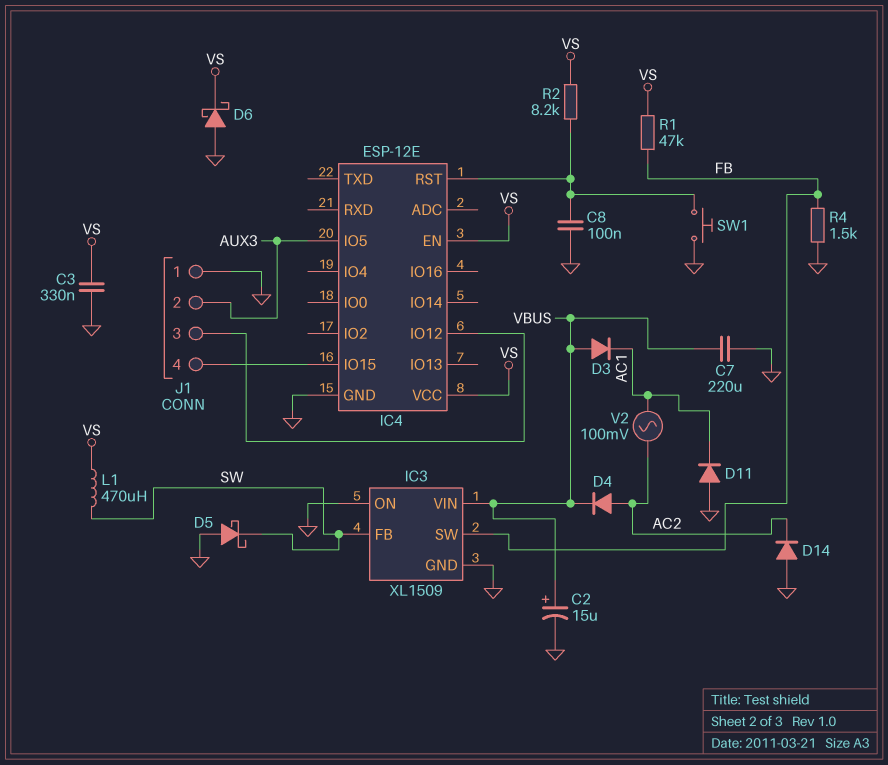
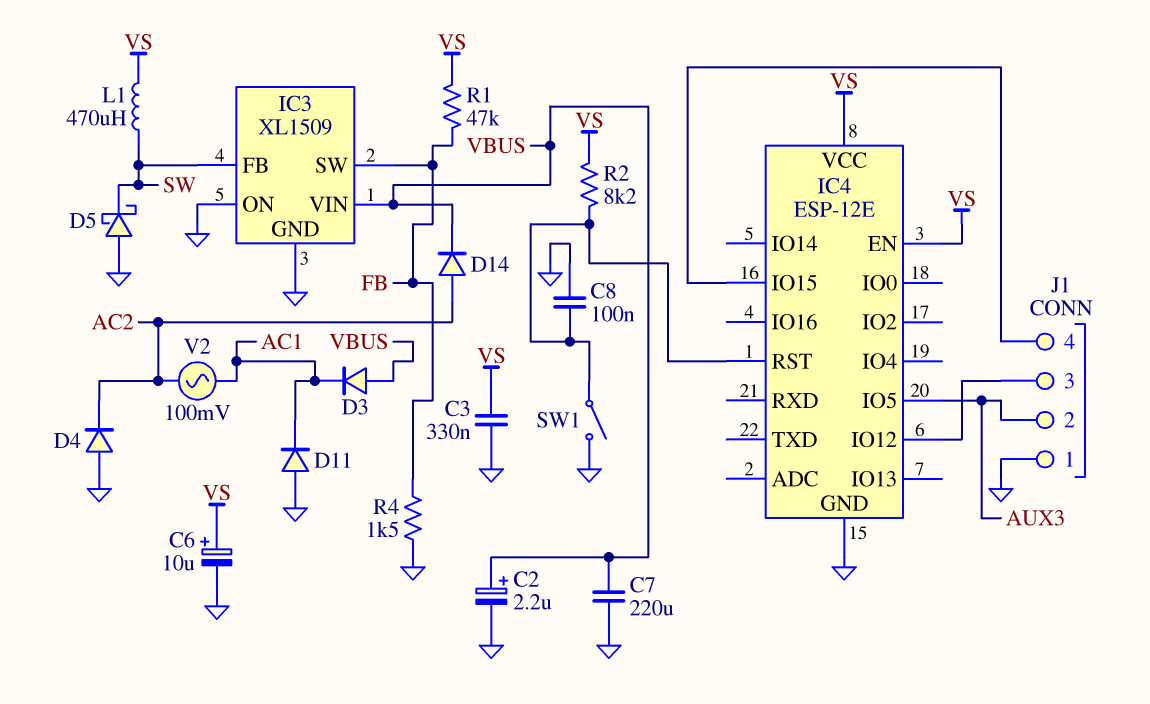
C2: 15uF (plus VBUS, minus GND) -> 2.2uF (plus VBUS, minus GND)
C6: none -> 10uF (plus VS, minus GND)
D4: diode (A AC2, K VBUS) -> diode (A GND, K AC2)
D6: schottky (A GND, K VS) -> none
D14: diode (A GND, K AC2) -> diode (A AC2, K VBUS)
SW1: button (GND, IC4/RST) -> switch (GND, IC4/RST)

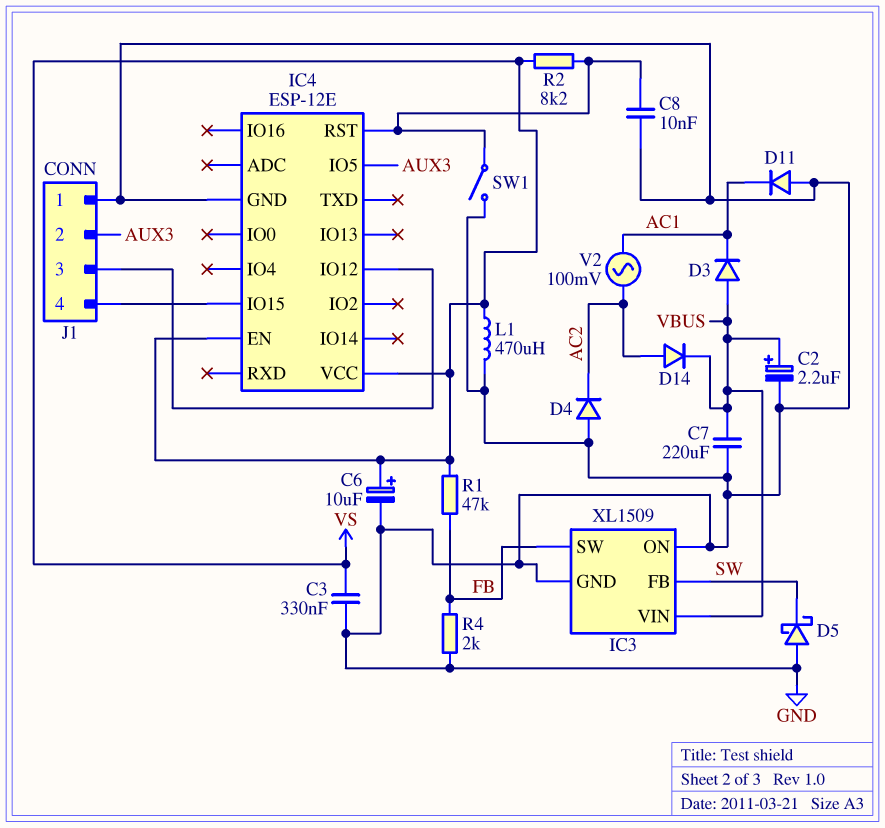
C8: 100nF (GND, IC4/RST) -> 10nF (GND, IC4/RST)
L1: 470uH (SW, VS) -> 470uH (GND, VS)
R4: 1.5k (FB, GND) -> 2k (FB, GND)

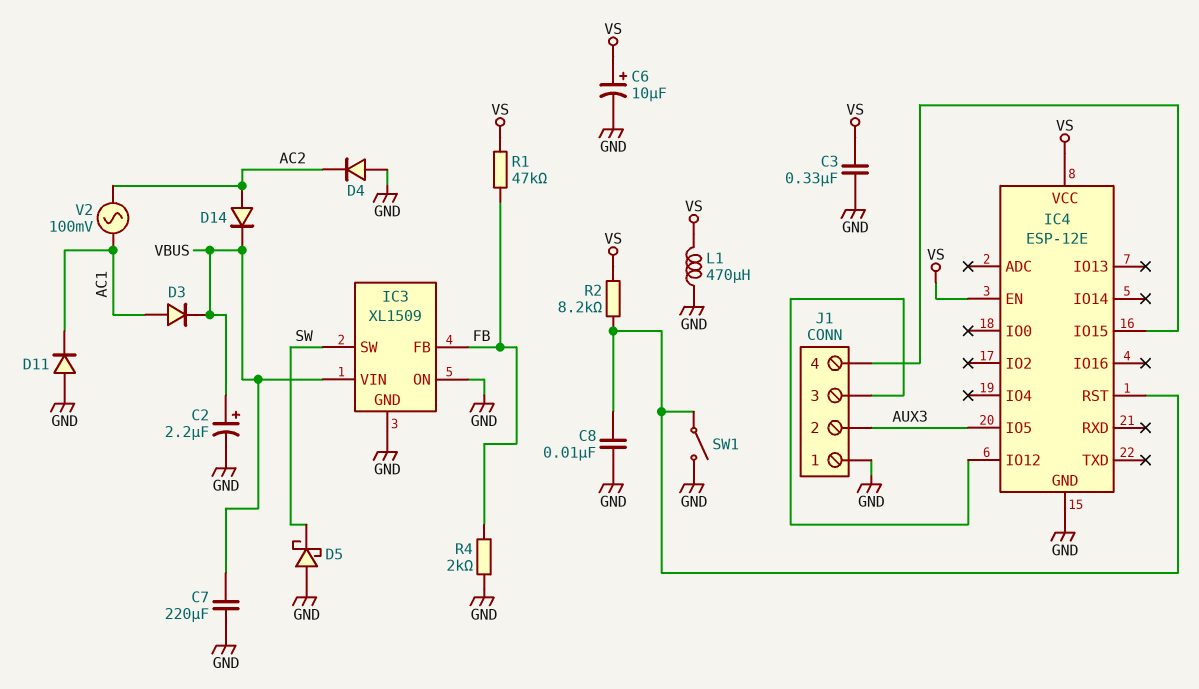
D3: diode (A VBUS, K AC1) -> diode (A AC1, K VBUS)
IC3 pin FB: SW -> FB
IC3 pin SW: FB -> SW

